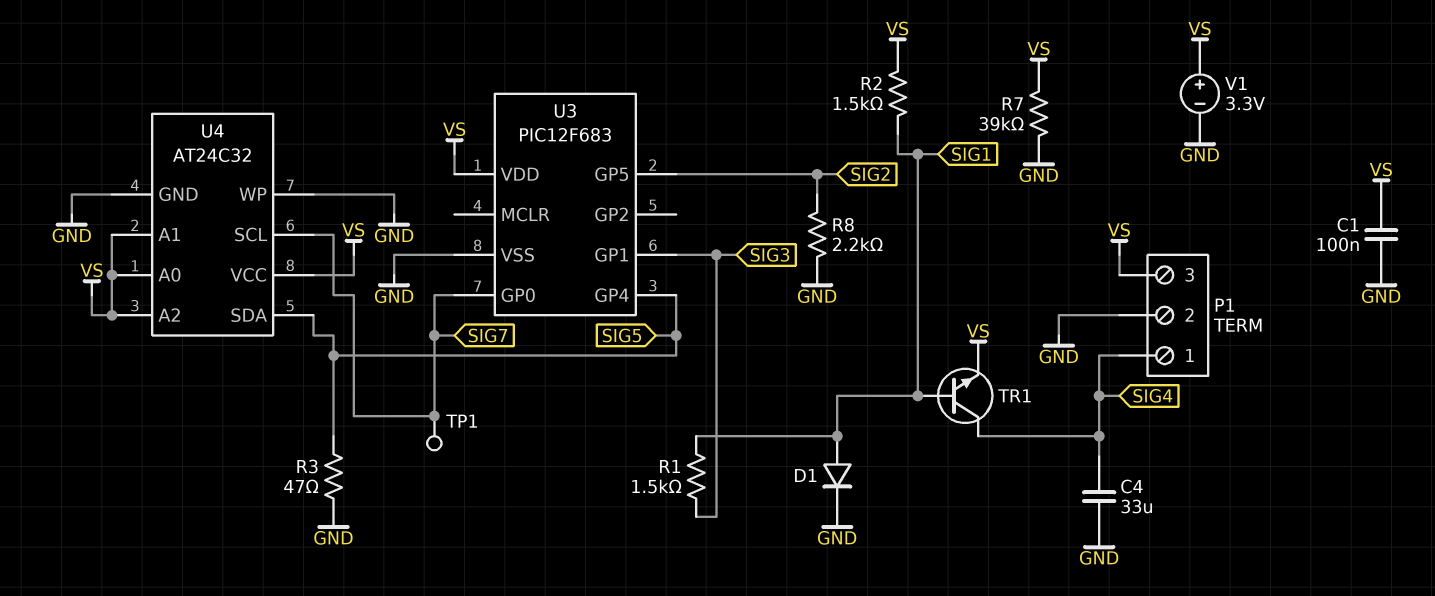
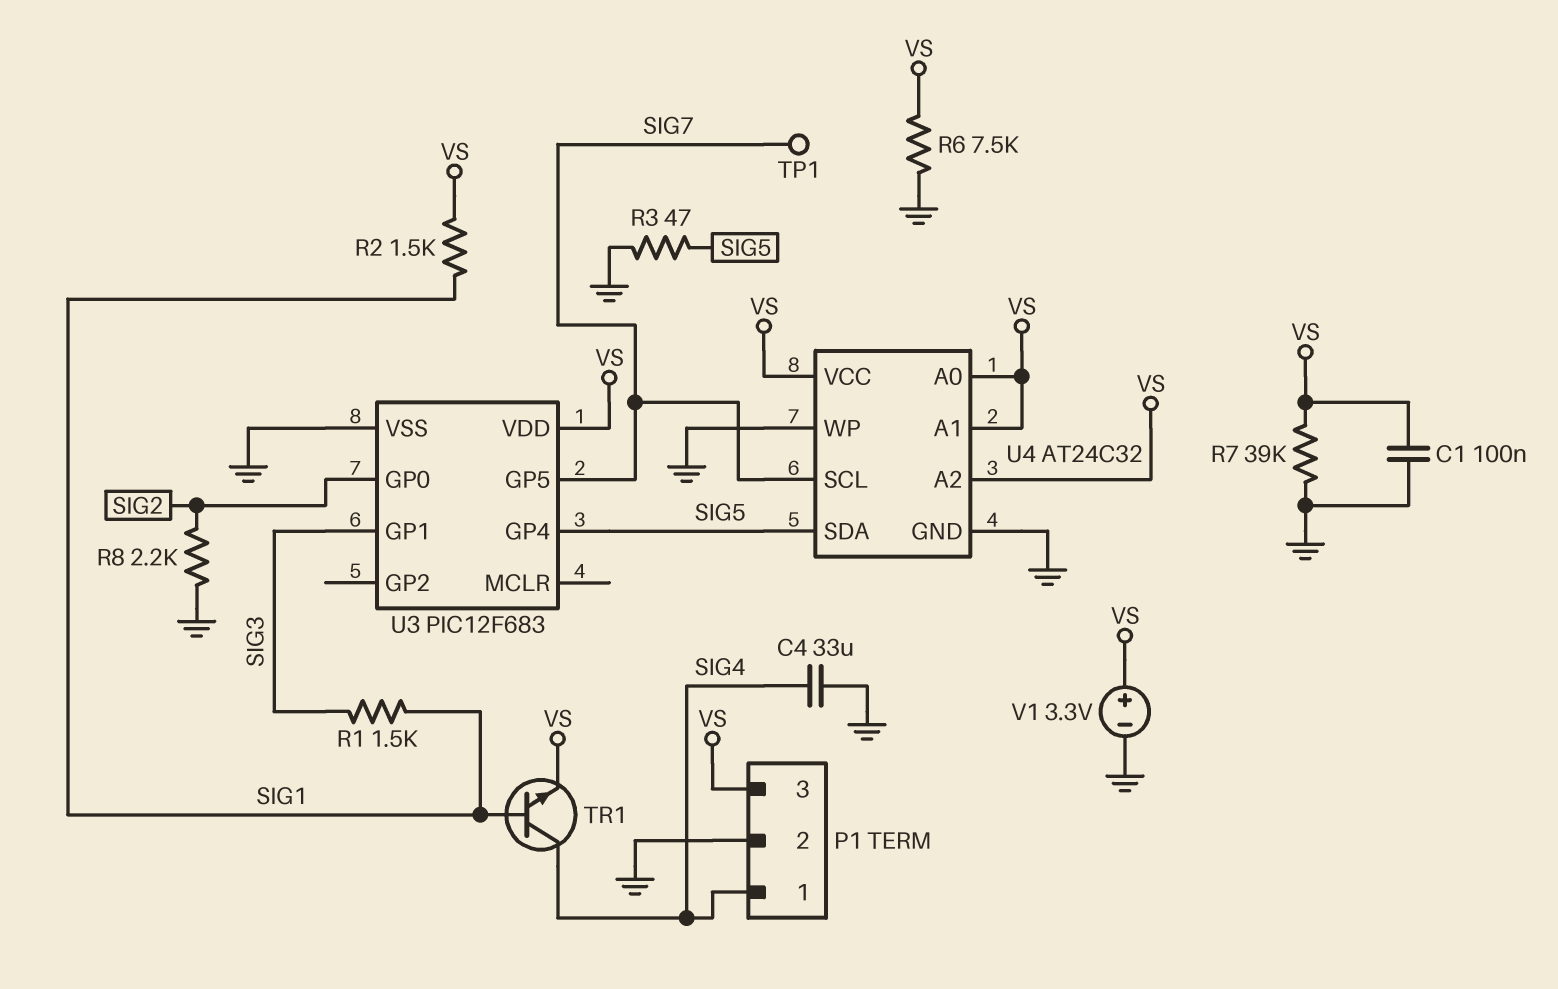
D1: diode (A SIG1, K GND) -> none
R6: none -> 7.5k (GND, VS)
U3 pin GP0: SIG7 -> SIG2
U3 pin GP5: SIG2 -> SIG7

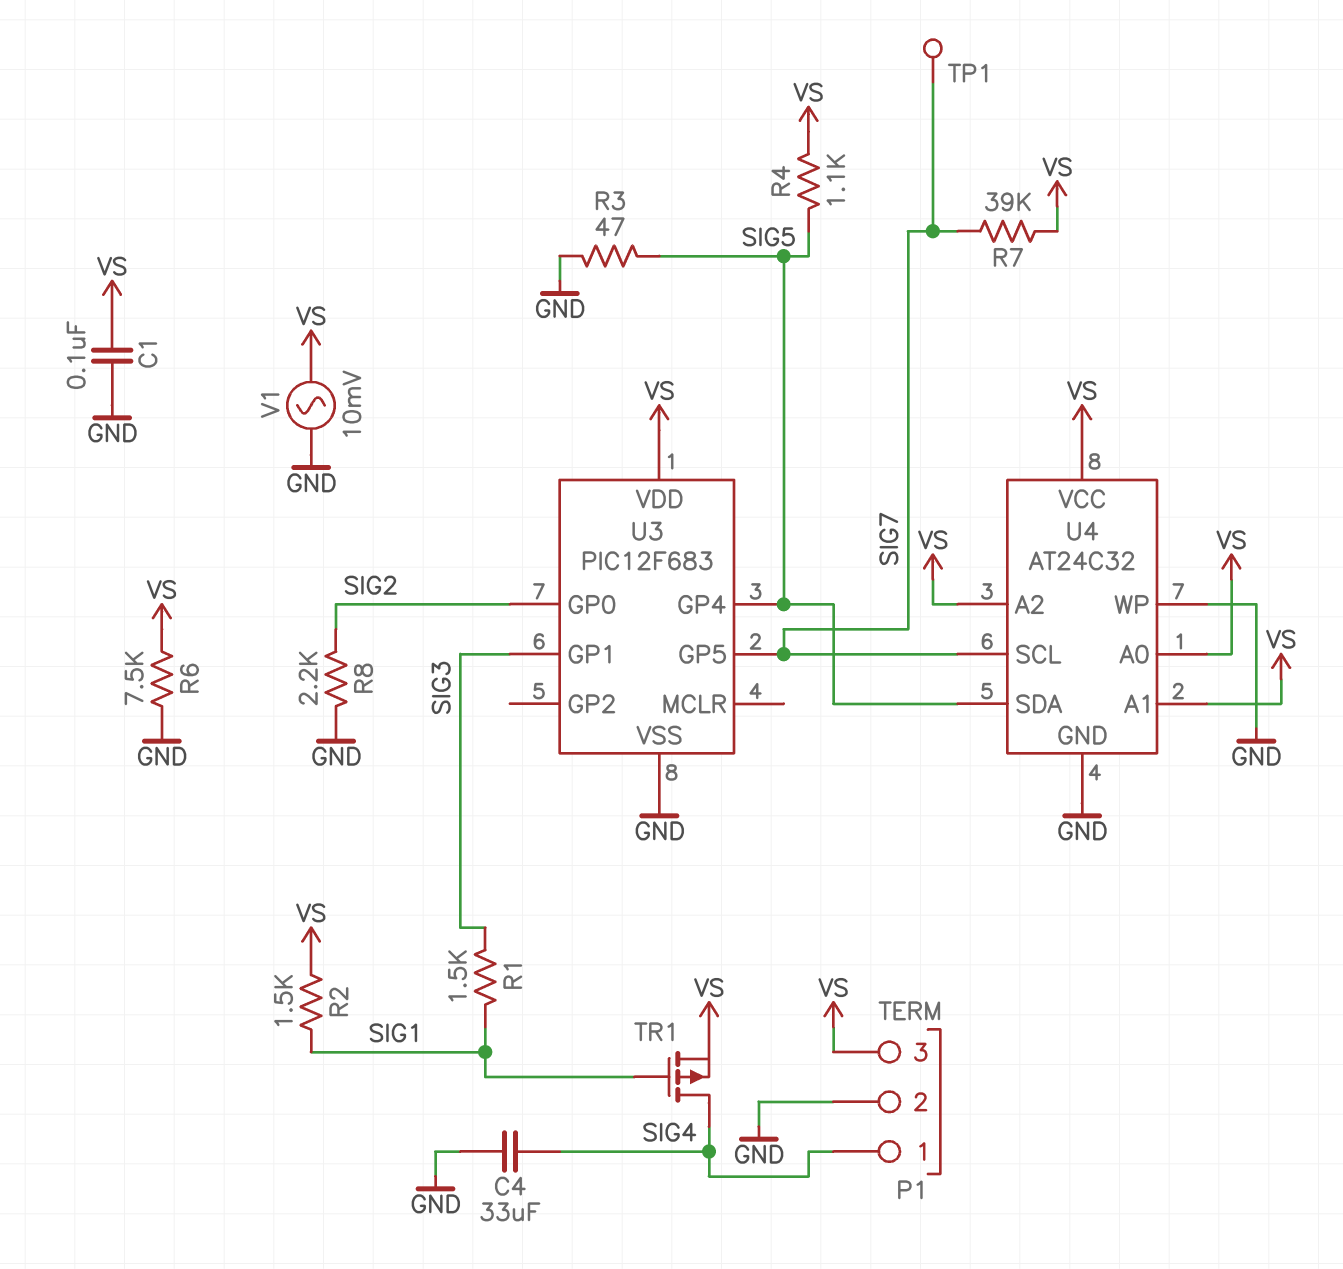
R4: none -> 1.1k (SIG5, VS)
R7: 39k (GND, VS) -> 39k (SIG7, VS)
TR1: NPN (B SIG1, C SIG4, E VS) -> PMOS (G SIG1, D SIG4, S VS)
V1: 3.3V (plus VS, minus GND) -> AC 10mV (GND, VS)

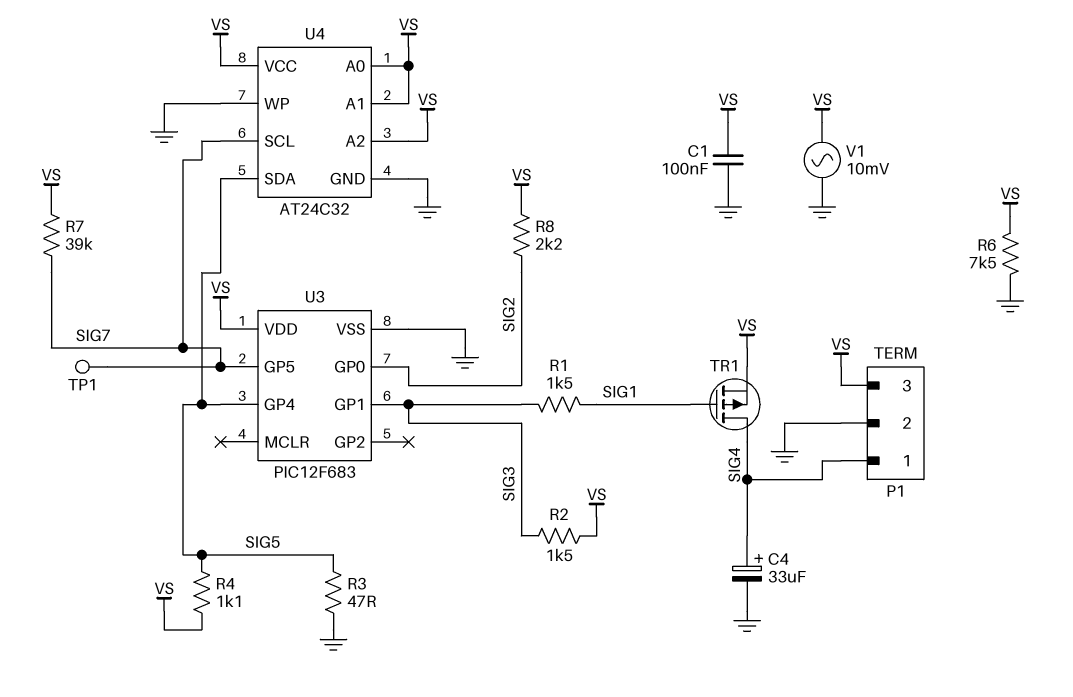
C4: 33uF (GND, SIG4) -> 33uF (plus SIG4, minus GND)
R2: 1.5k (SIG1, VS) -> 1.5k (SIG3, VS)
R8: 2.2k (GND, SIG2) -> 2.2k (SIG2, VS)

